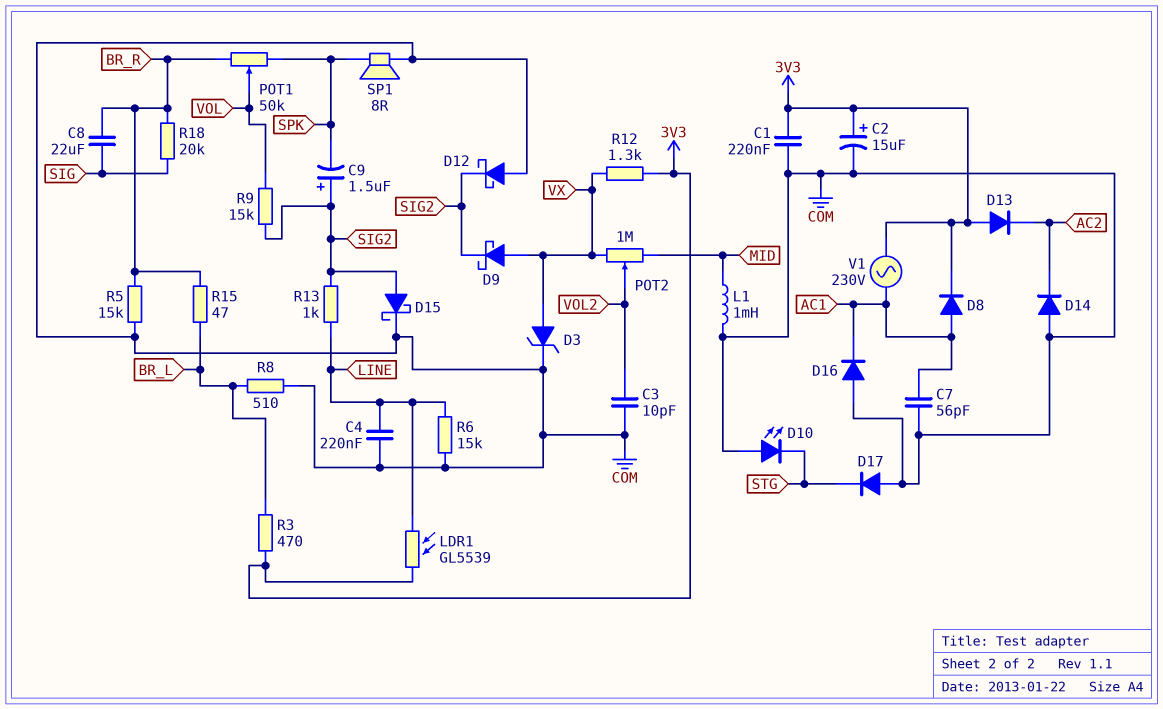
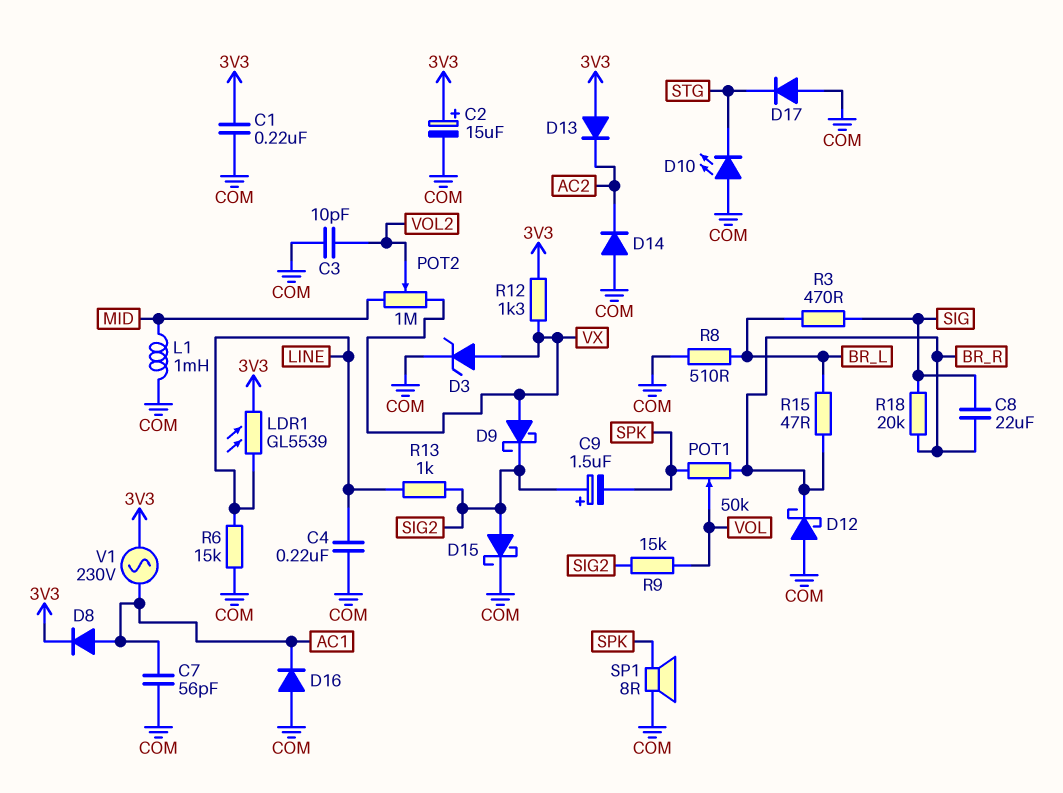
D12: schottky (A COM, K SIG2) -> schottky (A COM, K BR_R)
R3: 470 (3V3, BR_L) -> 470 (BR_L, SIG)
R5: 15k (BR_R, COM) -> none

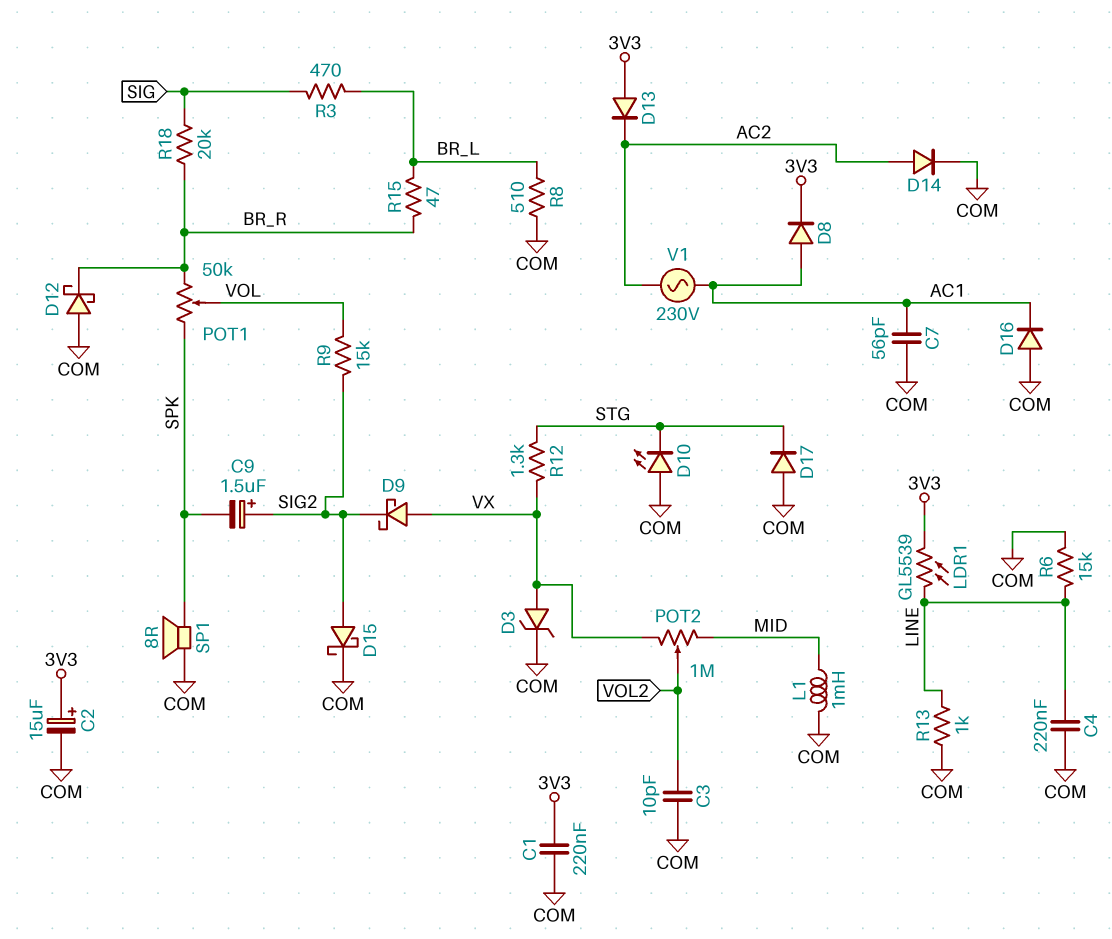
C8: 22uF (BR_R, SIG) -> none
D14: diode (A COM, K AC2) -> diode (A AC2, K COM)
R12: 1.3k (3V3, VX) -> 1.3k (STG, VX)
R13: 1k (LINE, SIG2) -> 1k (COM, LINE)
V1: AC 230V (3V3, AC1) -> AC 230V (AC1, AC2)

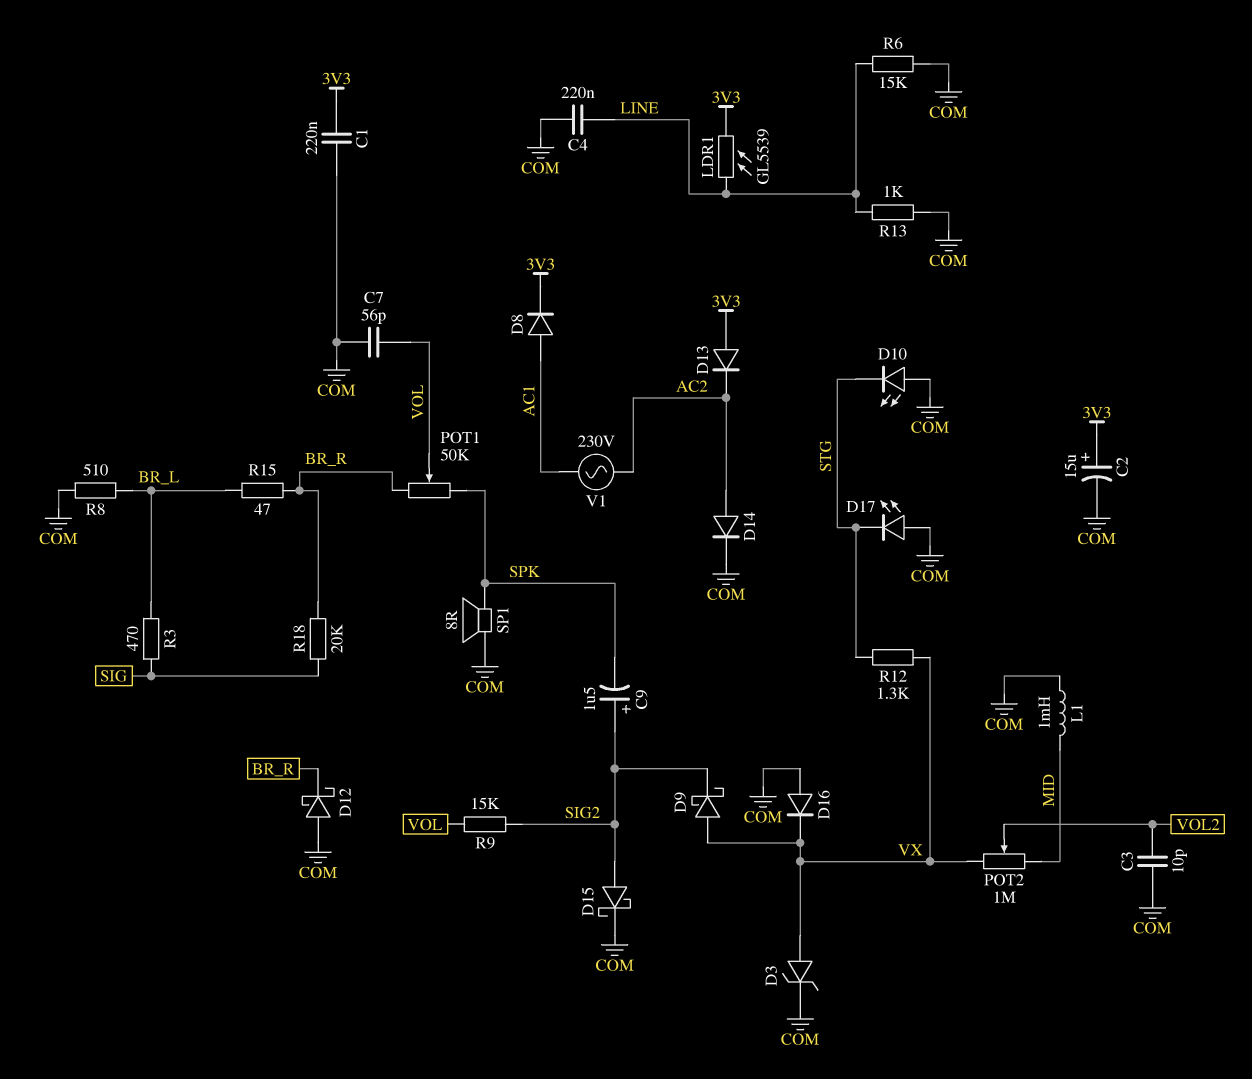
C7: 56pF (AC1, COM) -> 56pF (COM, VOL)
D16: diode (A COM, K AC1) -> diode (A COM, K VX)
D17: diode (A COM, K STG) -> LED (A COM, K STG)

